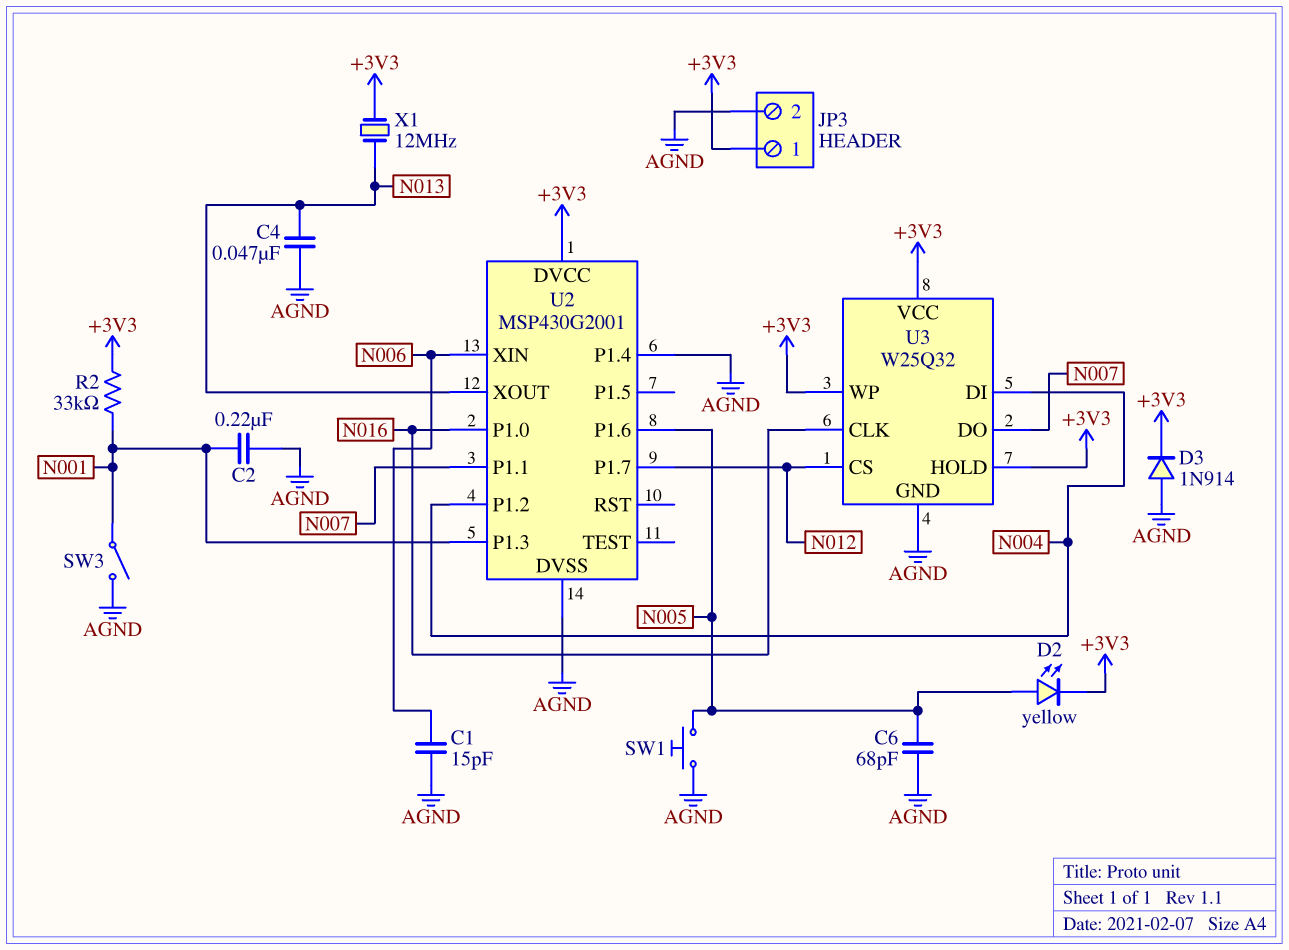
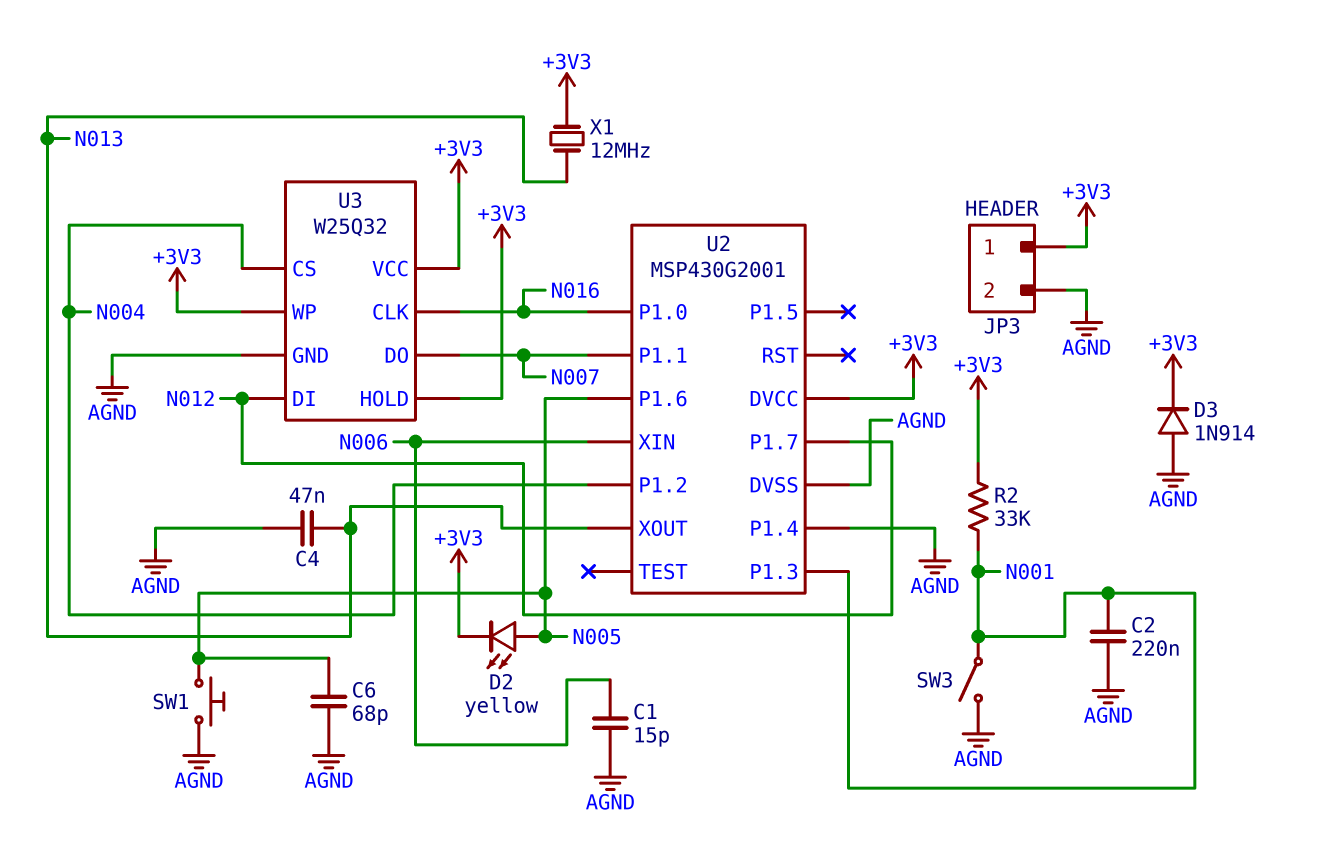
U3 pin CS: N012 -> N004
U3 pin DI: N004 -> N012

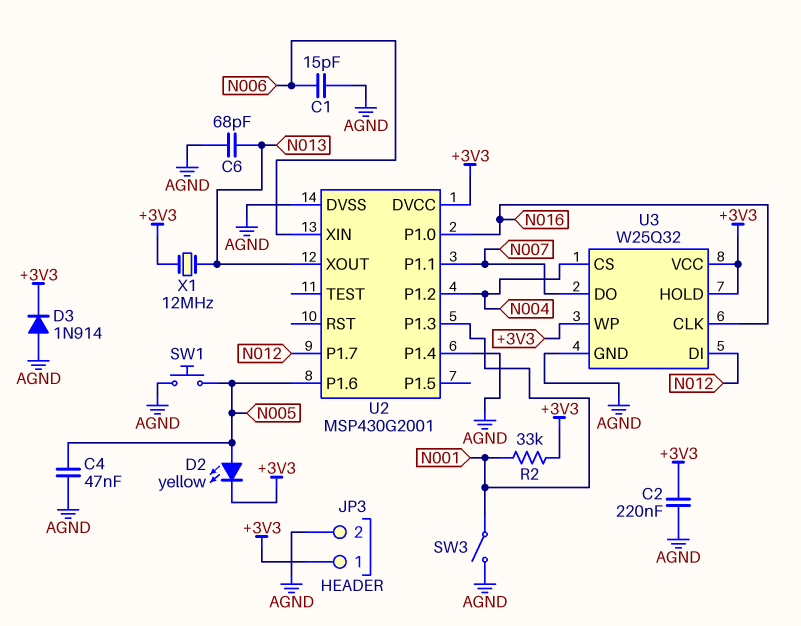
C2: 220nF (AGND, N001) -> 220nF (+3V3, AGND)
C4: 47nF (AGND, N013) -> 47nF (AGND, N005)
C6: 68pF (AGND, N005) -> 68pF (AGND, N013)

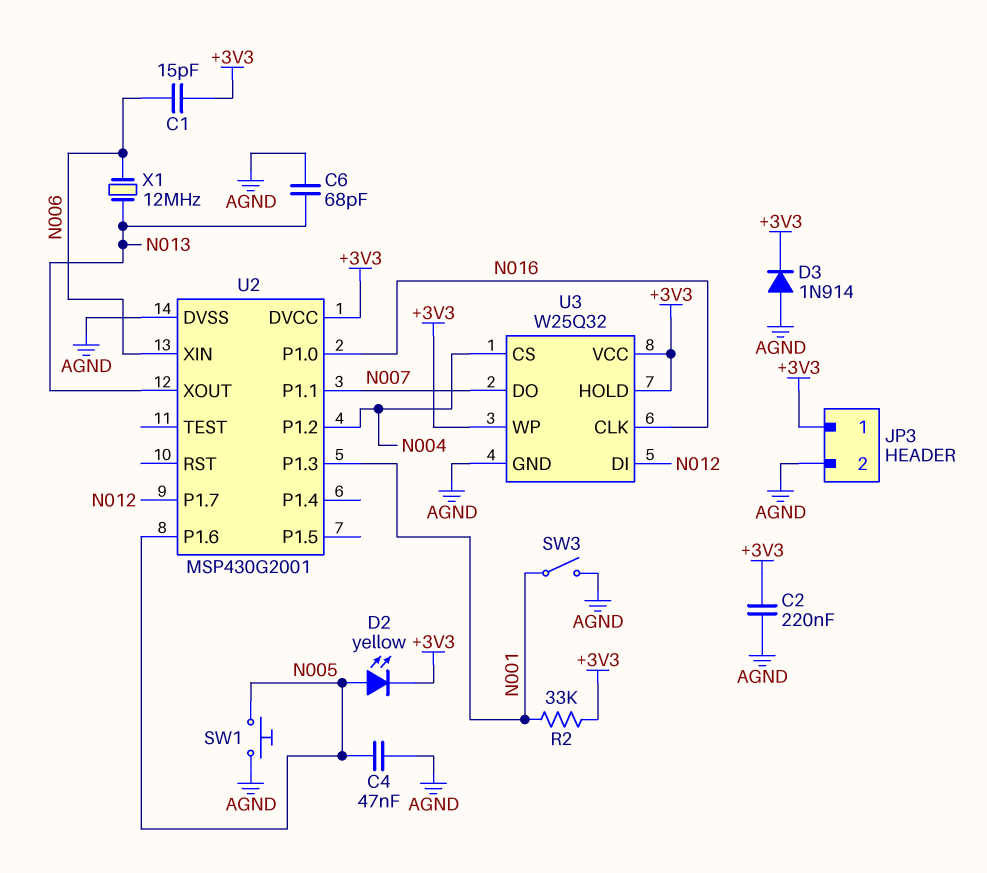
C1: 15pF (AGND, N006) -> 15pF (+3V3, N006)
U2 pin P1.4: AGND -> none
X1: 12MHz (+3V3, N013) -> 12MHz (N006, N013)

